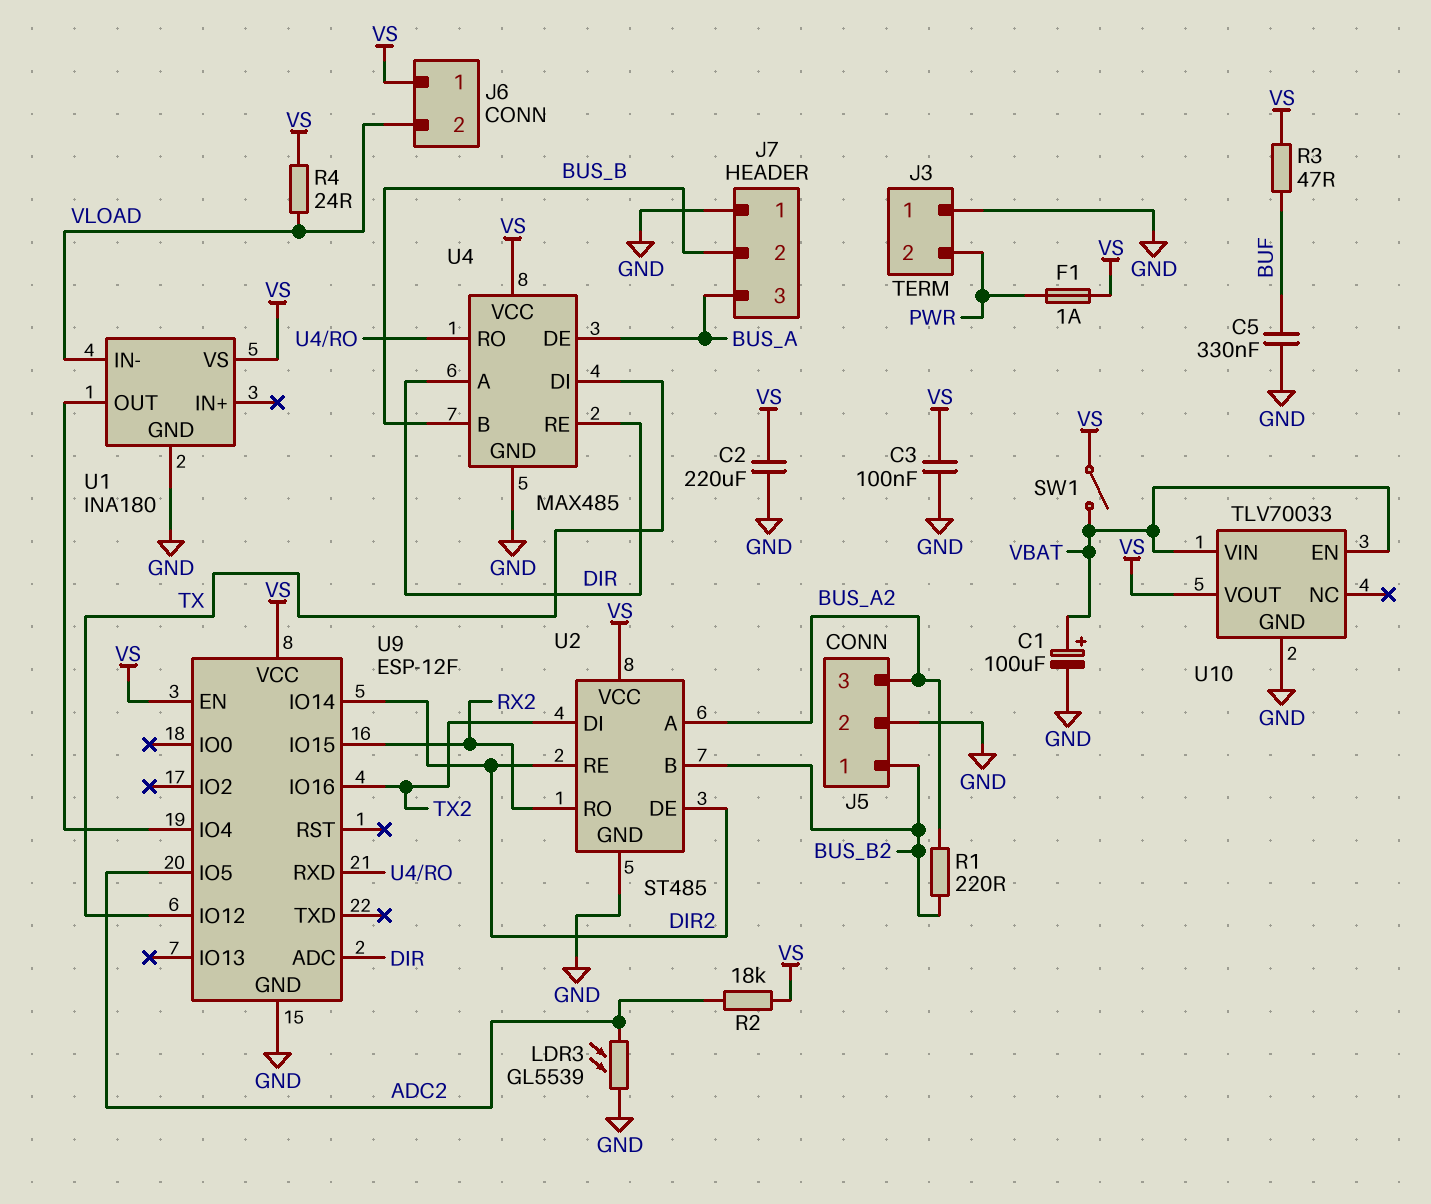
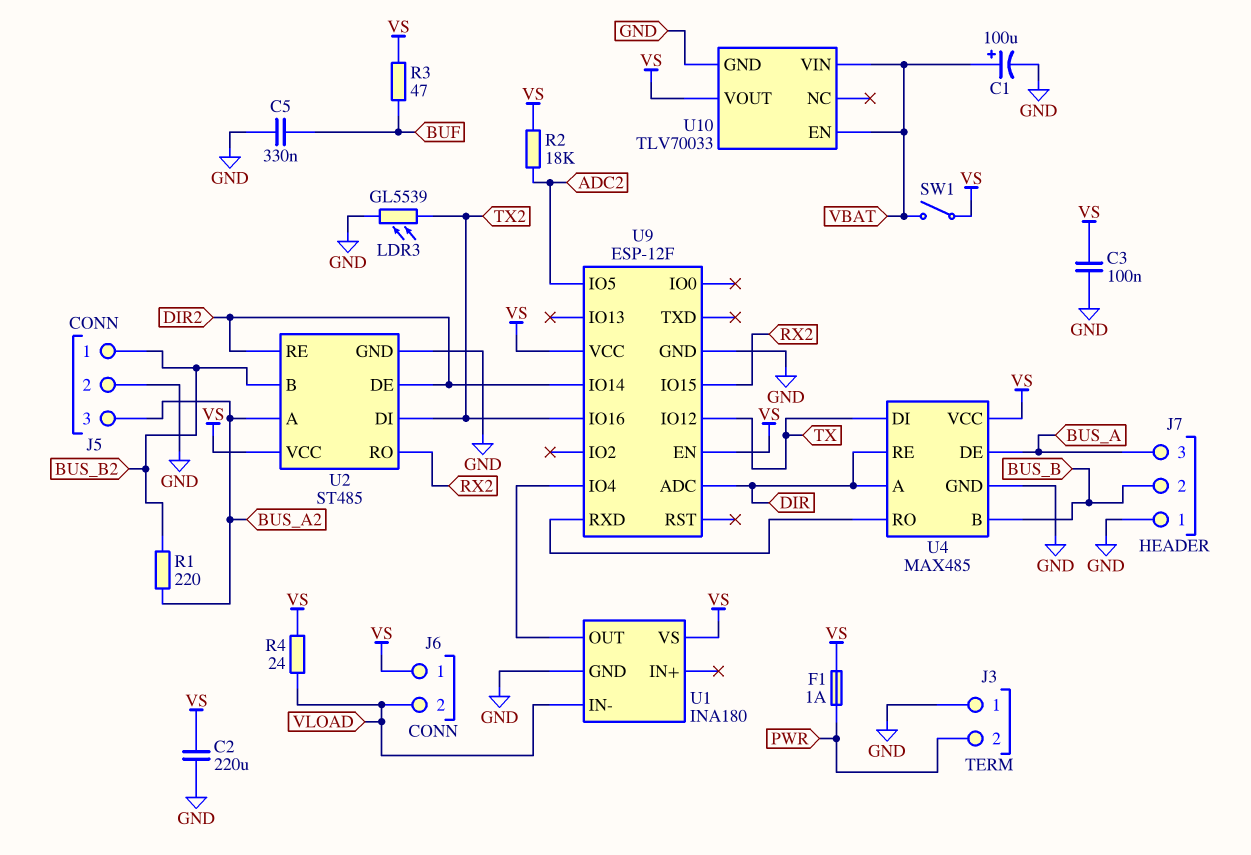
LDR3: GL5539 (ADC2, GND) -> GL5539 (GND, TX2)

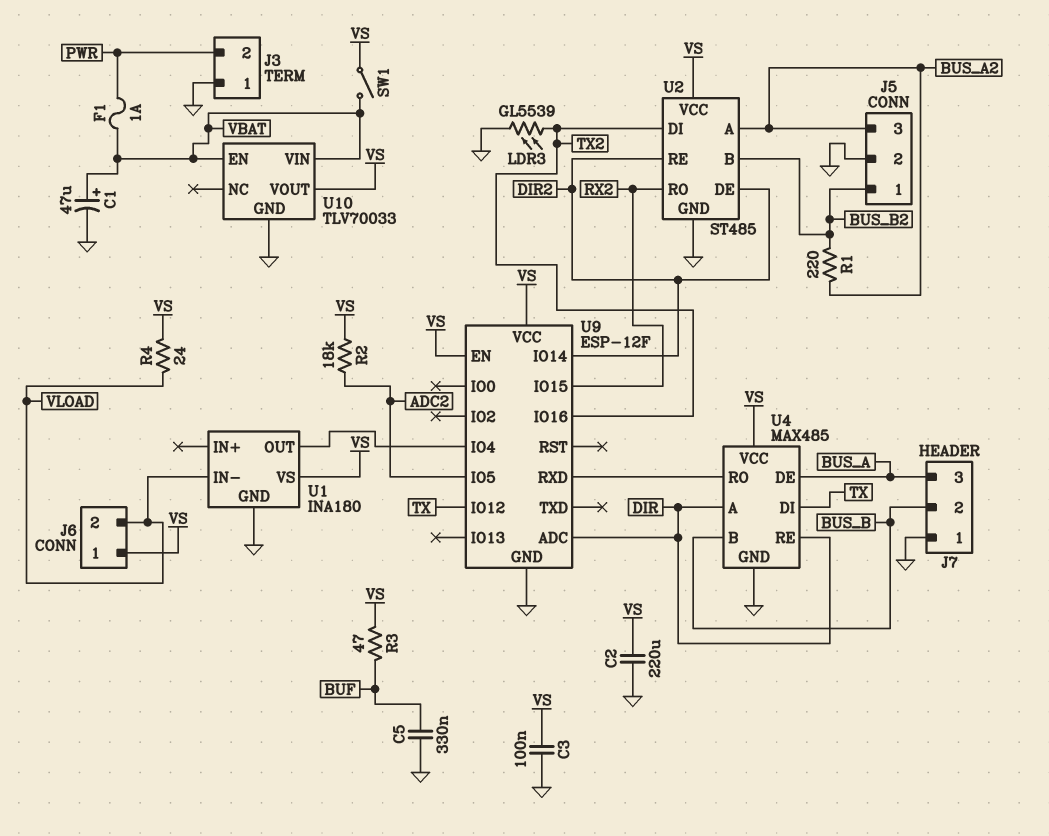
C1: 100uF (plus VBAT, minus GND) -> 47uF (plus VBAT, minus GND)
F1: 1A (PWR, VS) -> 1A (PWR, VBAT)

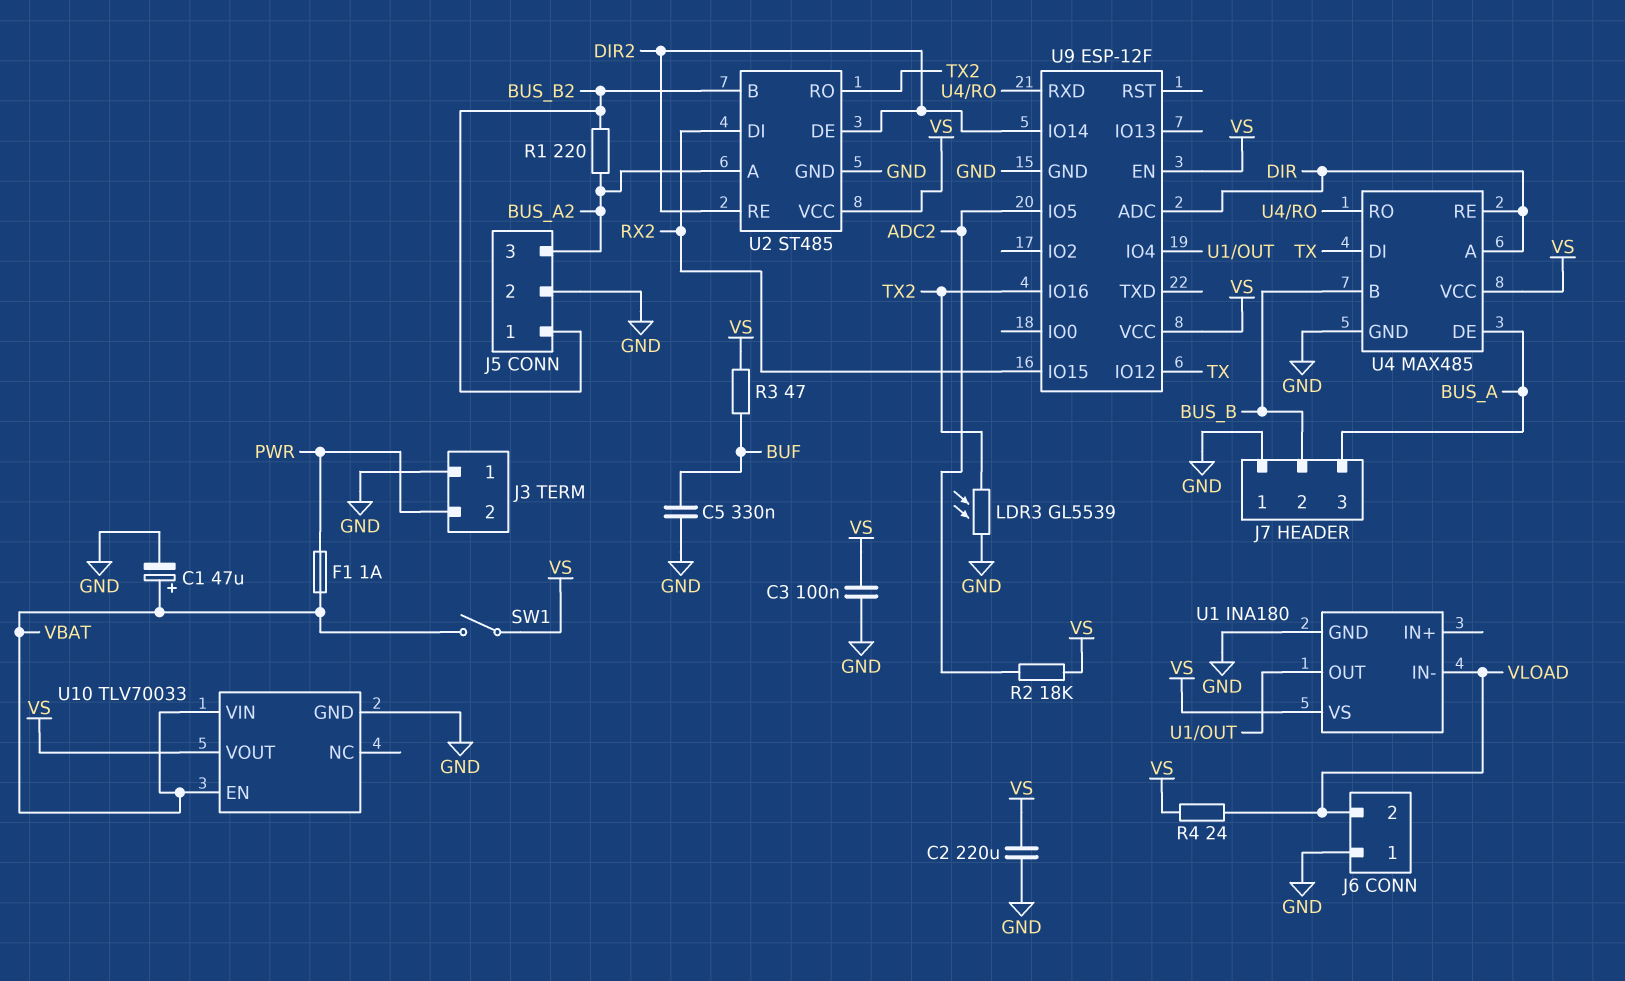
J6 pin 1: VS -> GND
U2 pin DI: TX2 -> RX2
U2 pin RO: RX2 -> TX2

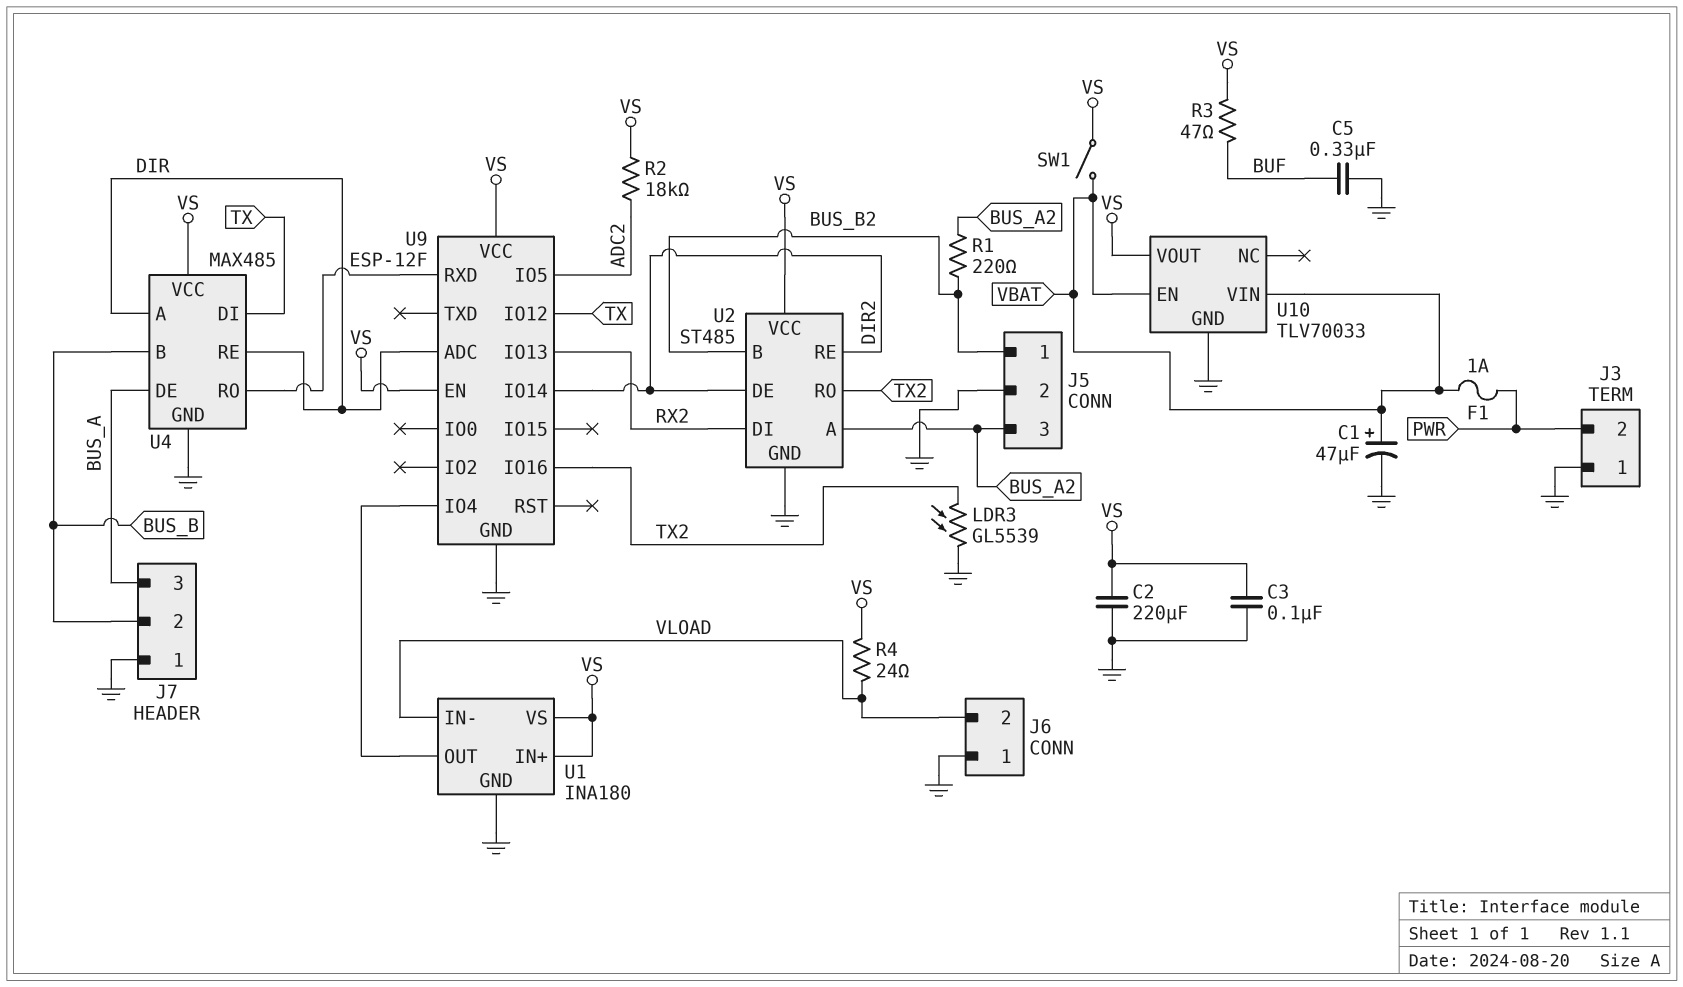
U1 pin IN+: none -> VS
U9 pin IO13: none -> RX2
U9 pin IO15: RX2 -> none

